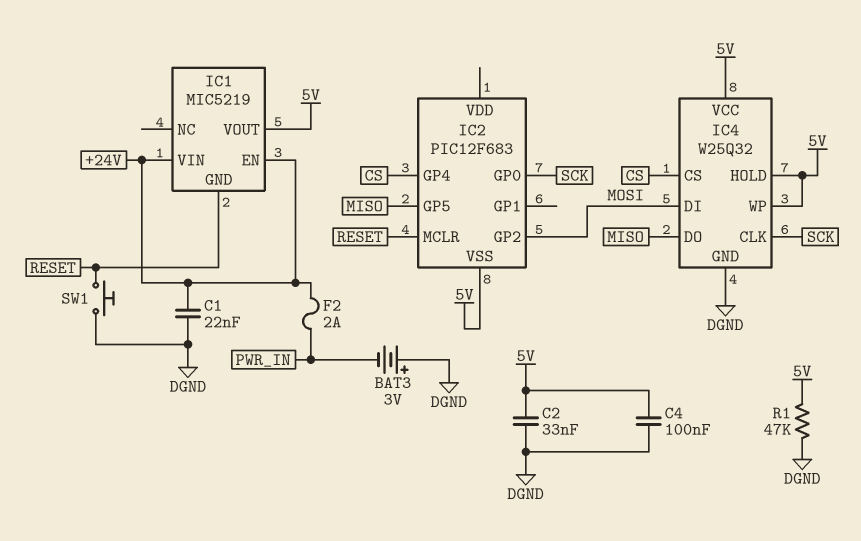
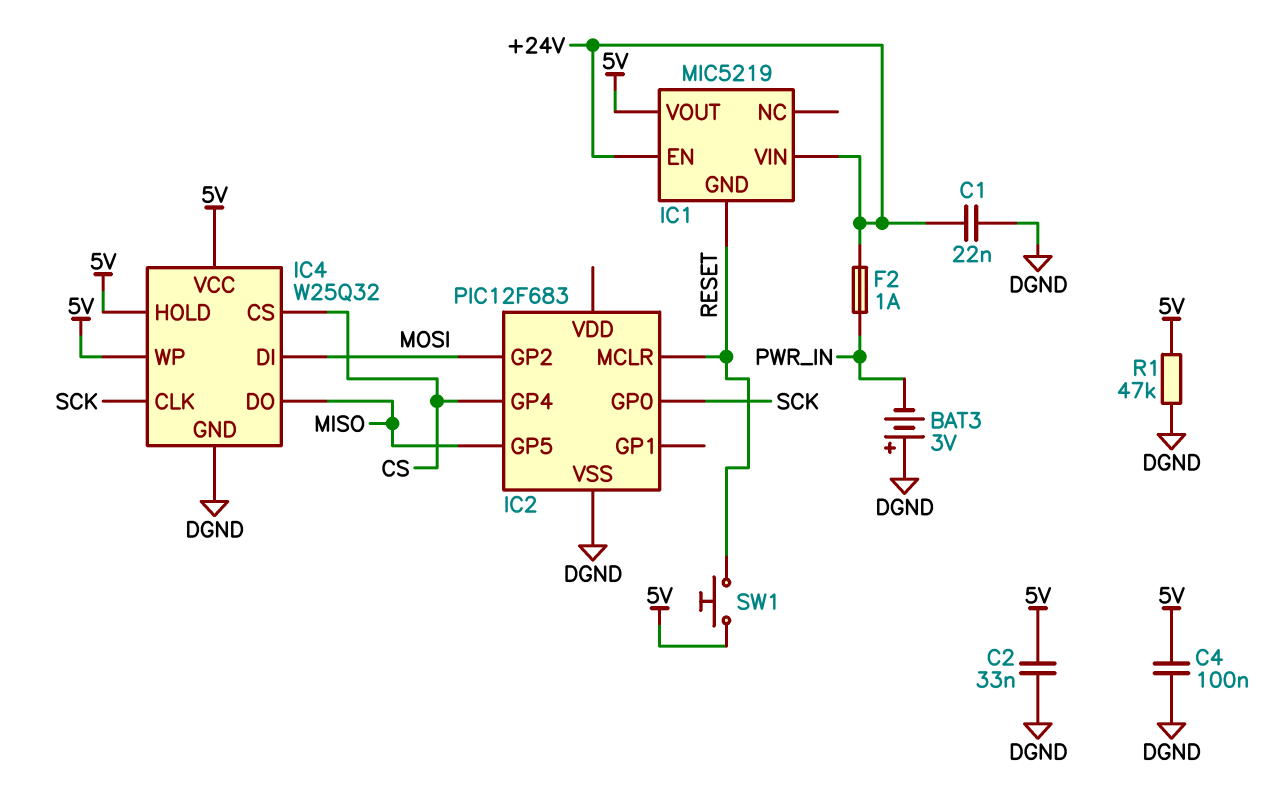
F2: 2A (+24V, PWR_IN) -> 1A (+24V, PWR_IN)
IC2 pin VSS: 5V -> DGND
SW1: button (DGND, RESET) -> button (5V, RESET)

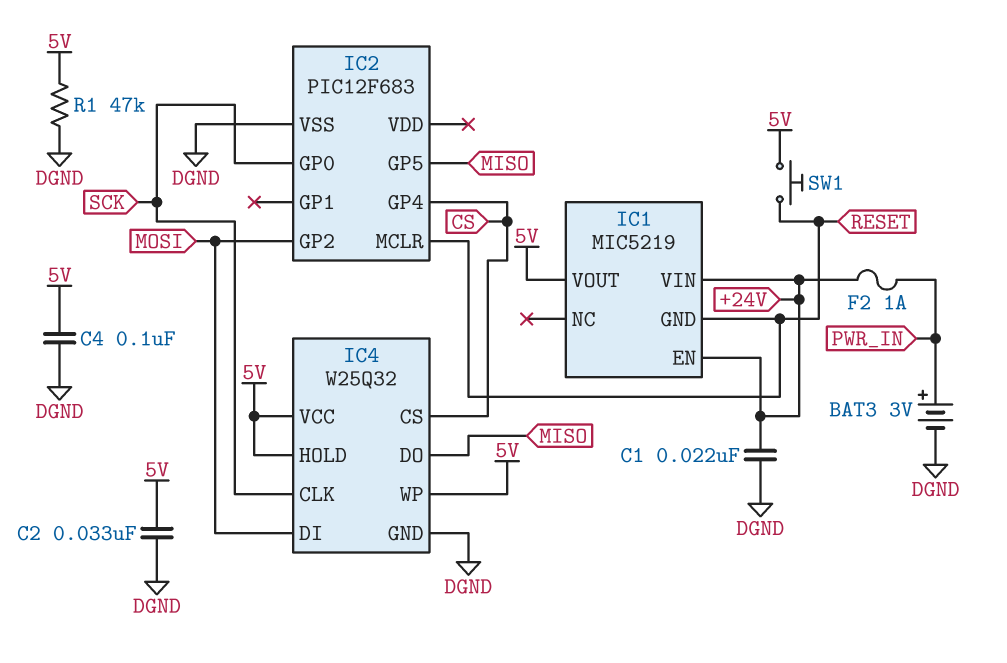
BAT3: 3V (plus DGND, minus PWR_IN) -> 3V (plus PWR_IN, minus DGND)

